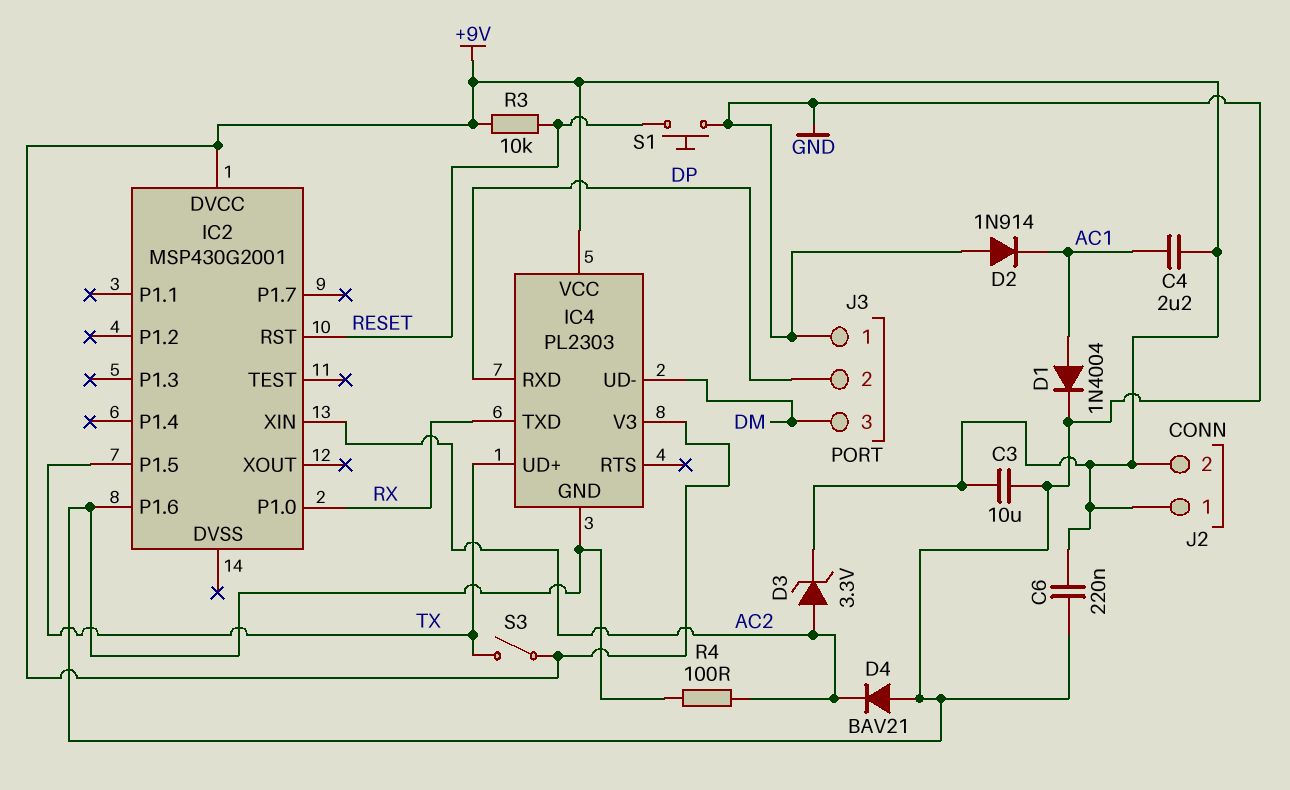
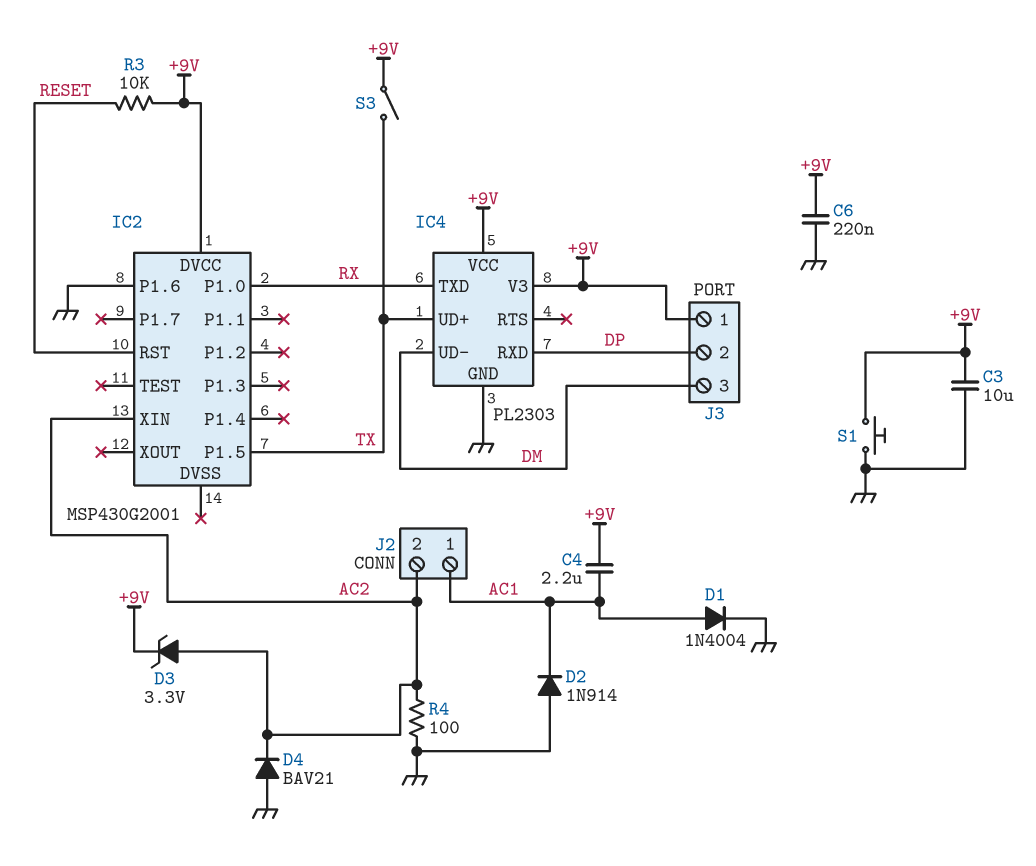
J2 pin 1: +9V -> AC1
J2 pin 2: +9V -> AC2
J3 pin 1: GND -> +9V
S1: button (GND, RESET) -> button (+9V, GND)

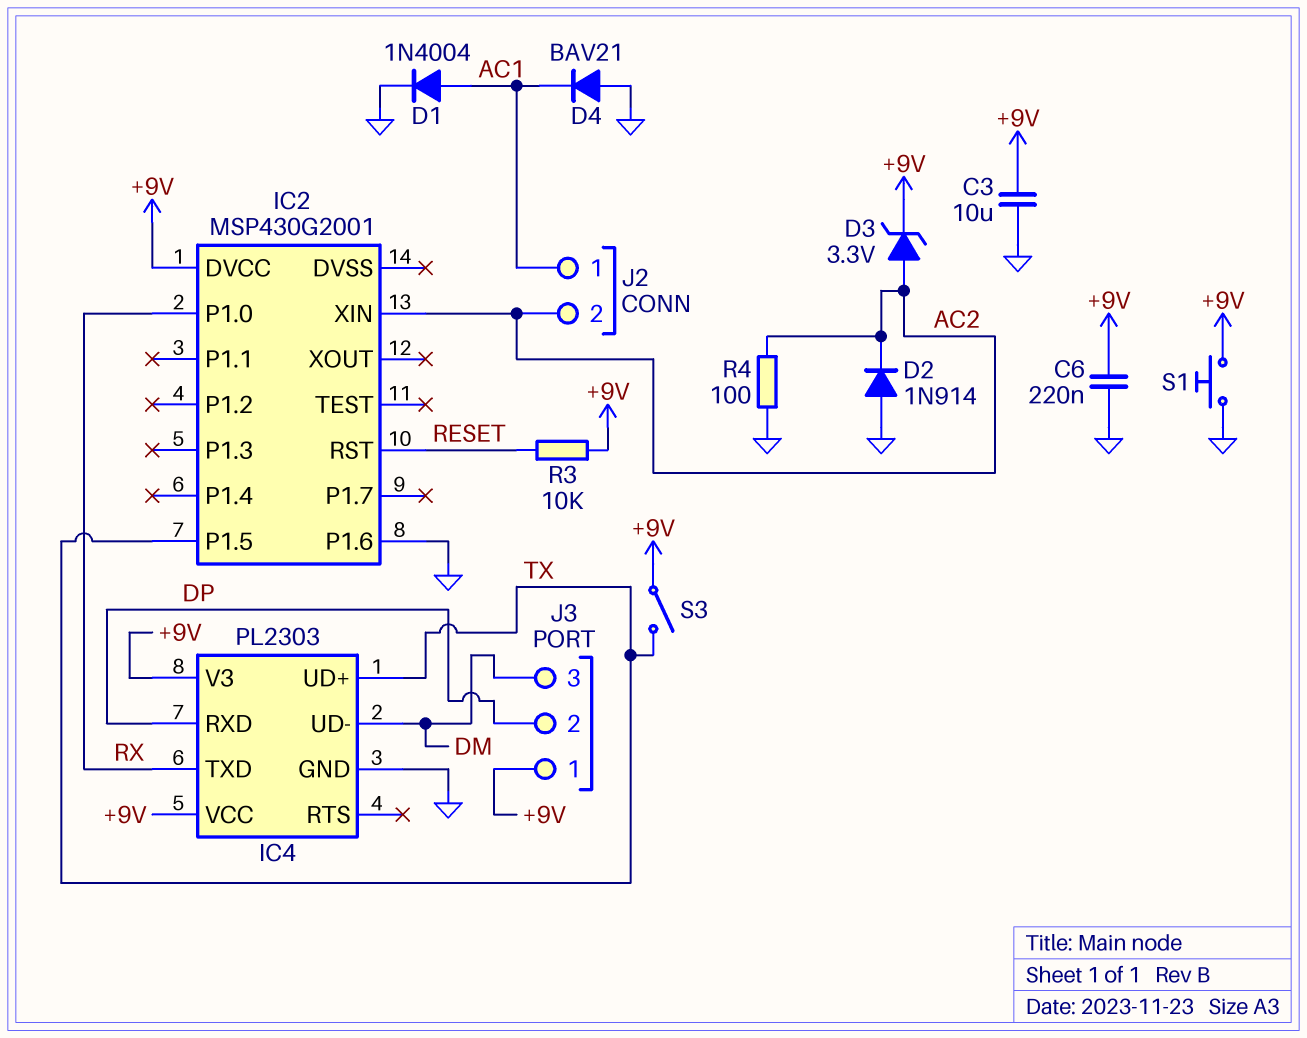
C4: 2.2uF (+9V, AC1) -> none
D2: diode 1N914 (A GND, K AC1) -> diode 1N914 (A GND, K AC2)
D4: diode BAV21 (A GND, K AC2) -> diode BAV21 (A GND, K AC1)

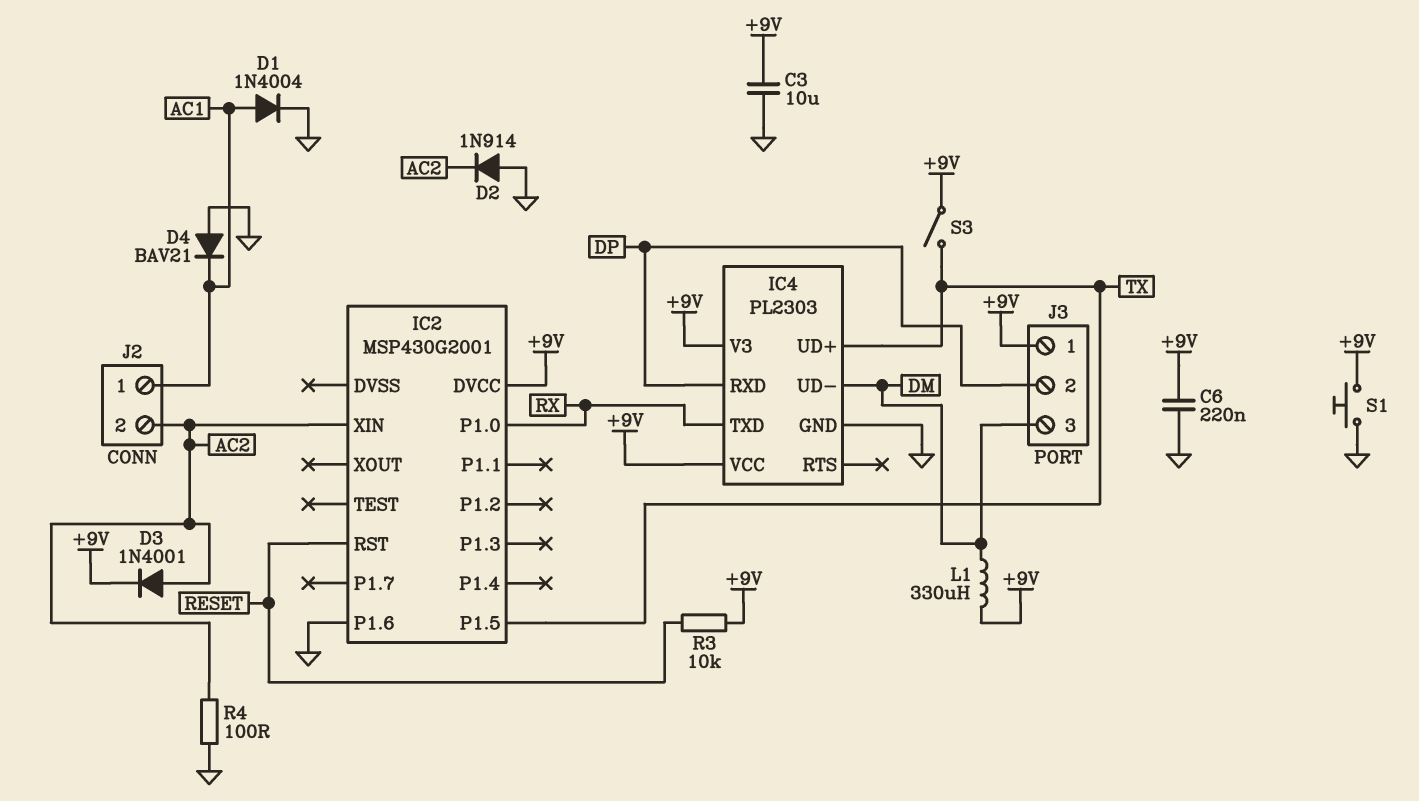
D3: zener 3.3V (A AC2, K +9V) -> diode 1N4001 (A AC2, K +9V)
L1: none -> 330uH (+9V, DM)

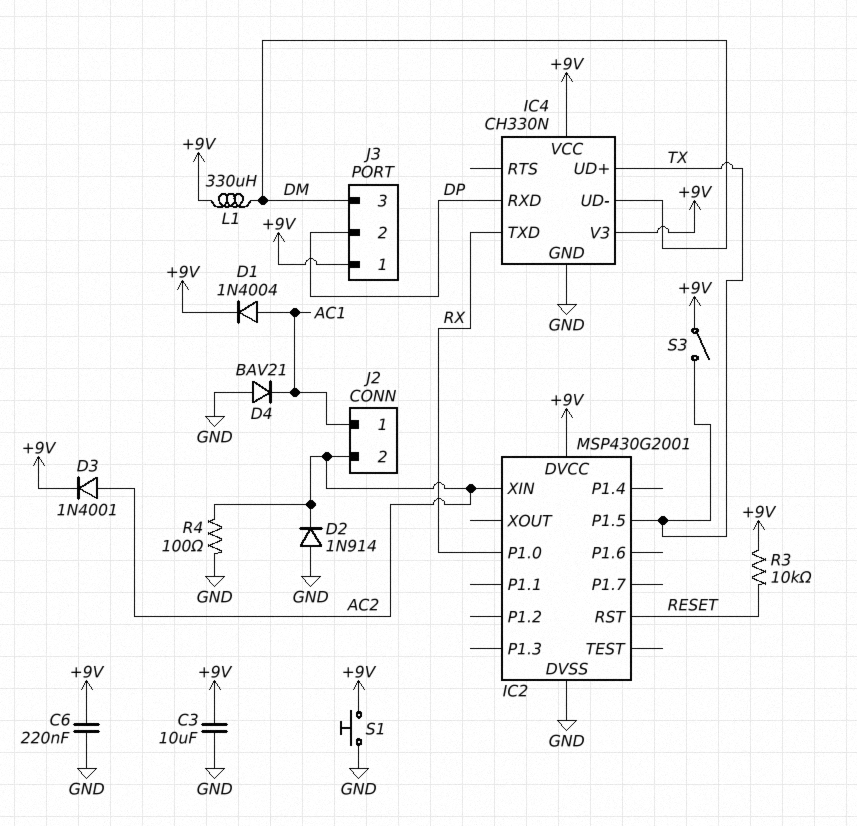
D1: diode 1N4004 (A AC1, K GND) -> diode 1N4004 (A AC1, K +9V)
IC2 pin DVSS: none -> GND
IC2 pin P1.6: GND -> none
IC4: PL2303 -> CH330N

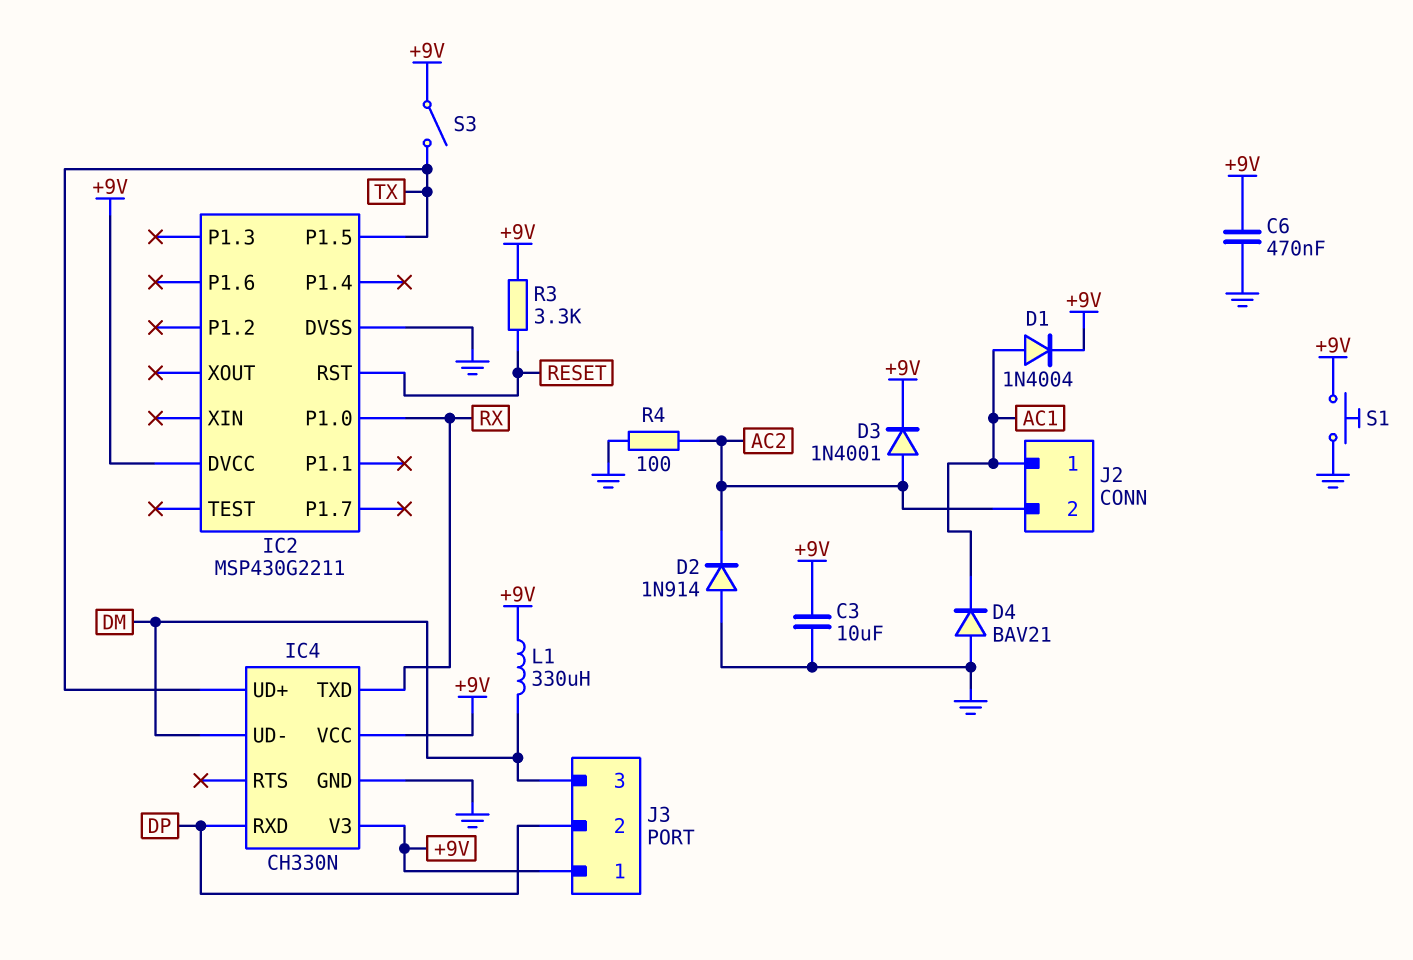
C6: 220nF (+9V, GND) -> 470nF (+9V, GND)
IC2: MSP430G2001 -> MSP430G2211
IC2 pin XIN: AC2 -> none
R3: 10k (+9V, RESET) -> 3.3k (+9V, RESET)

